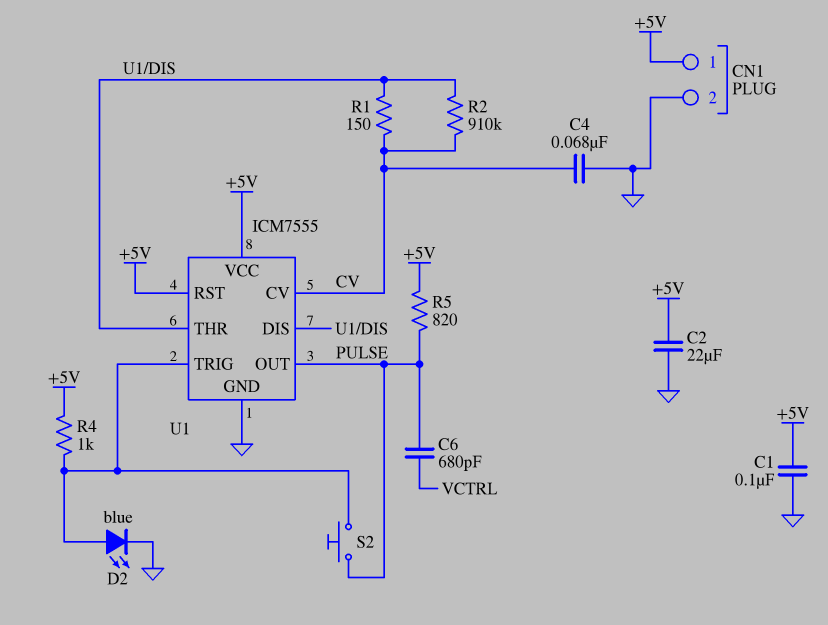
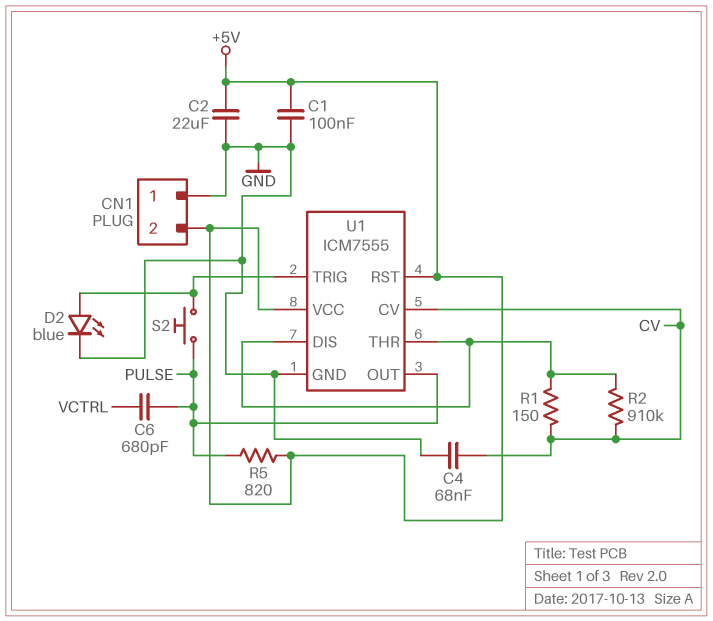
CN1 pin 1: +5V -> GND
CN1 pin 2: GND -> +5V
R4: 1k (+5V, U1/TRIG) -> none

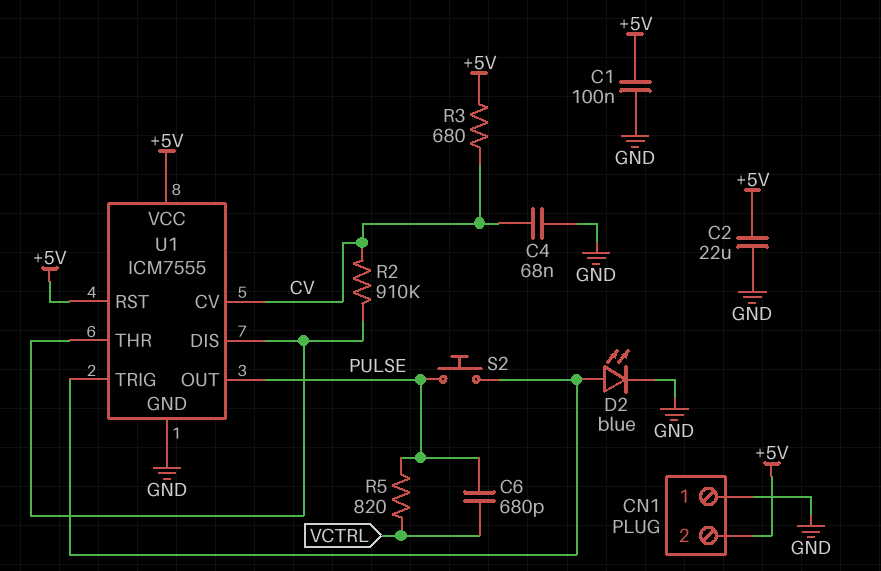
R1: 150 (CV, U1/DIS) -> none
R3: none -> 680 (+5V, CV)
R5: 820 (+5V, PULSE) -> 820 (PULSE, VCTRL)

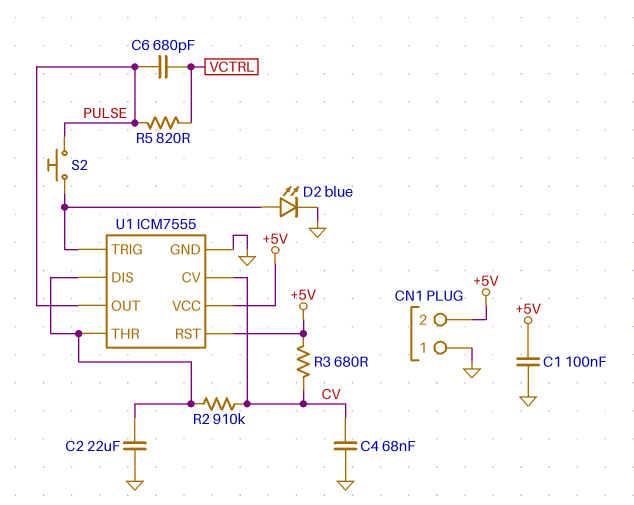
C2: 22uF (+5V, GND) -> 22uF (GND, U1/DIS)

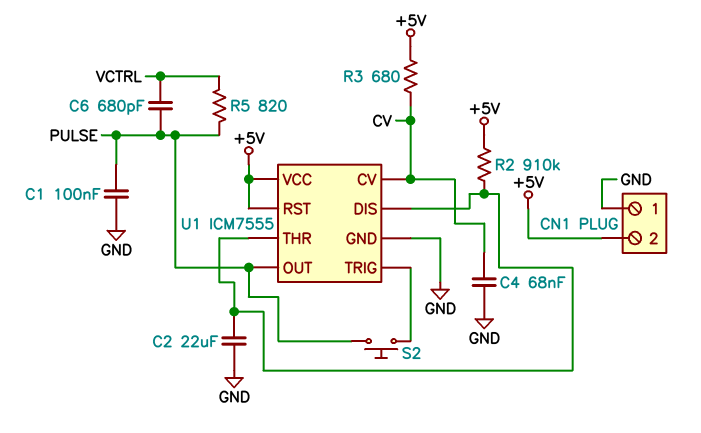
C1: 100nF (+5V, GND) -> 100nF (GND, PULSE)
D2: LED blue (A U1/TRIG, K GND) -> none
R2: 910k (CV, U1/DIS) -> 910k (+5V, U1/DIS)

